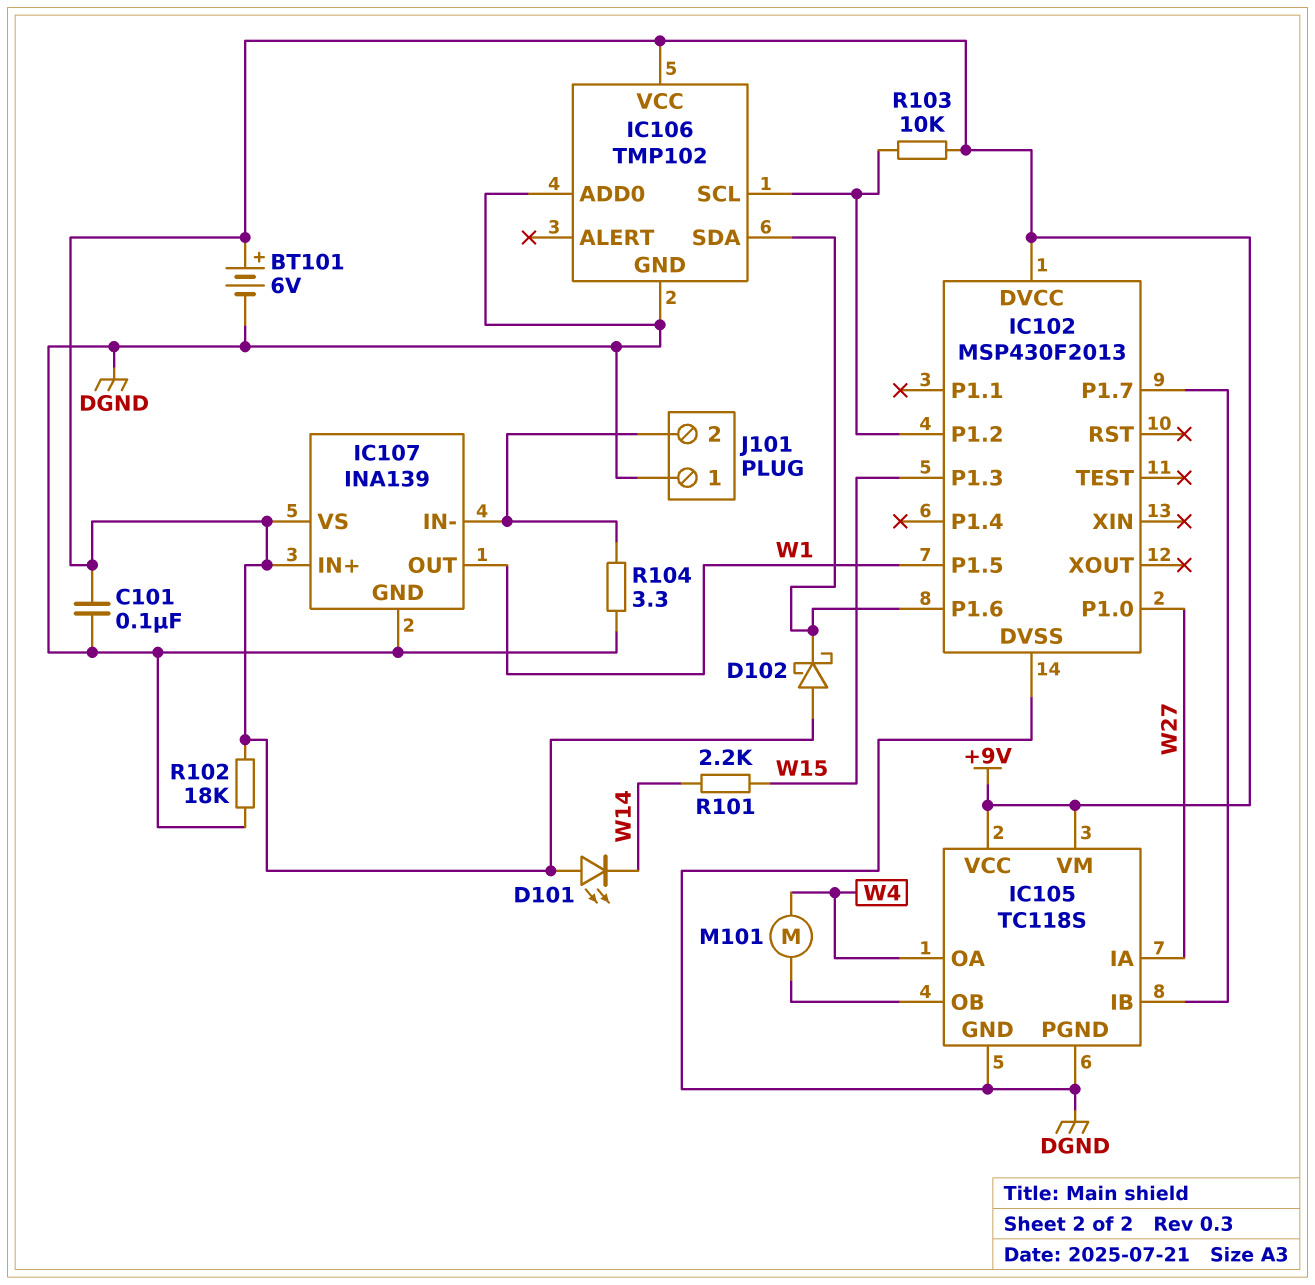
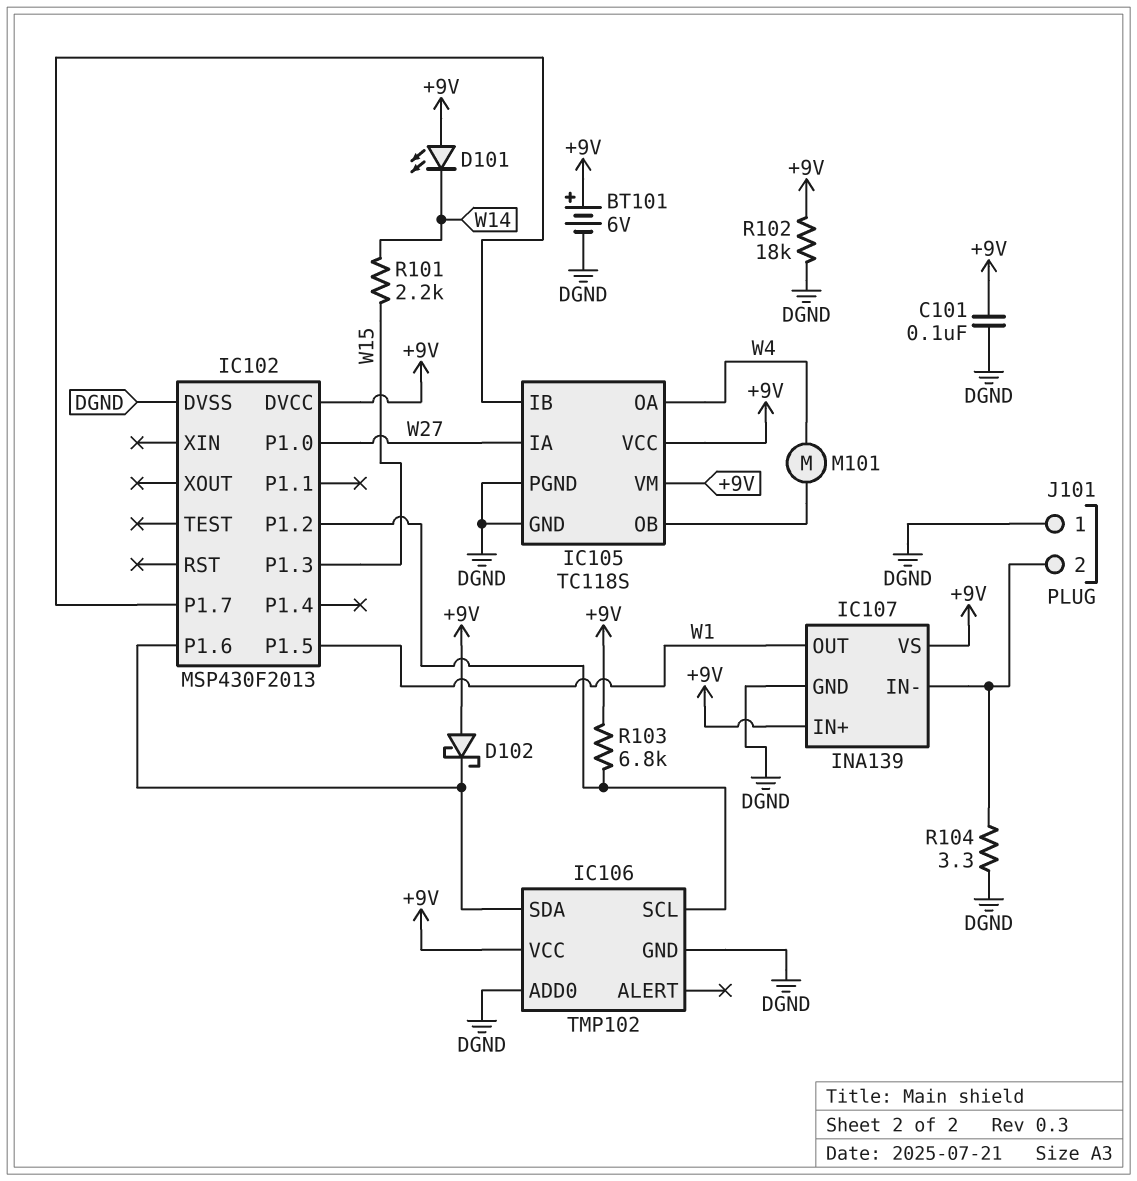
R103: 10k (+9V, IC102/P1.2) -> 6.8k (+9V, IC102/P1.2)

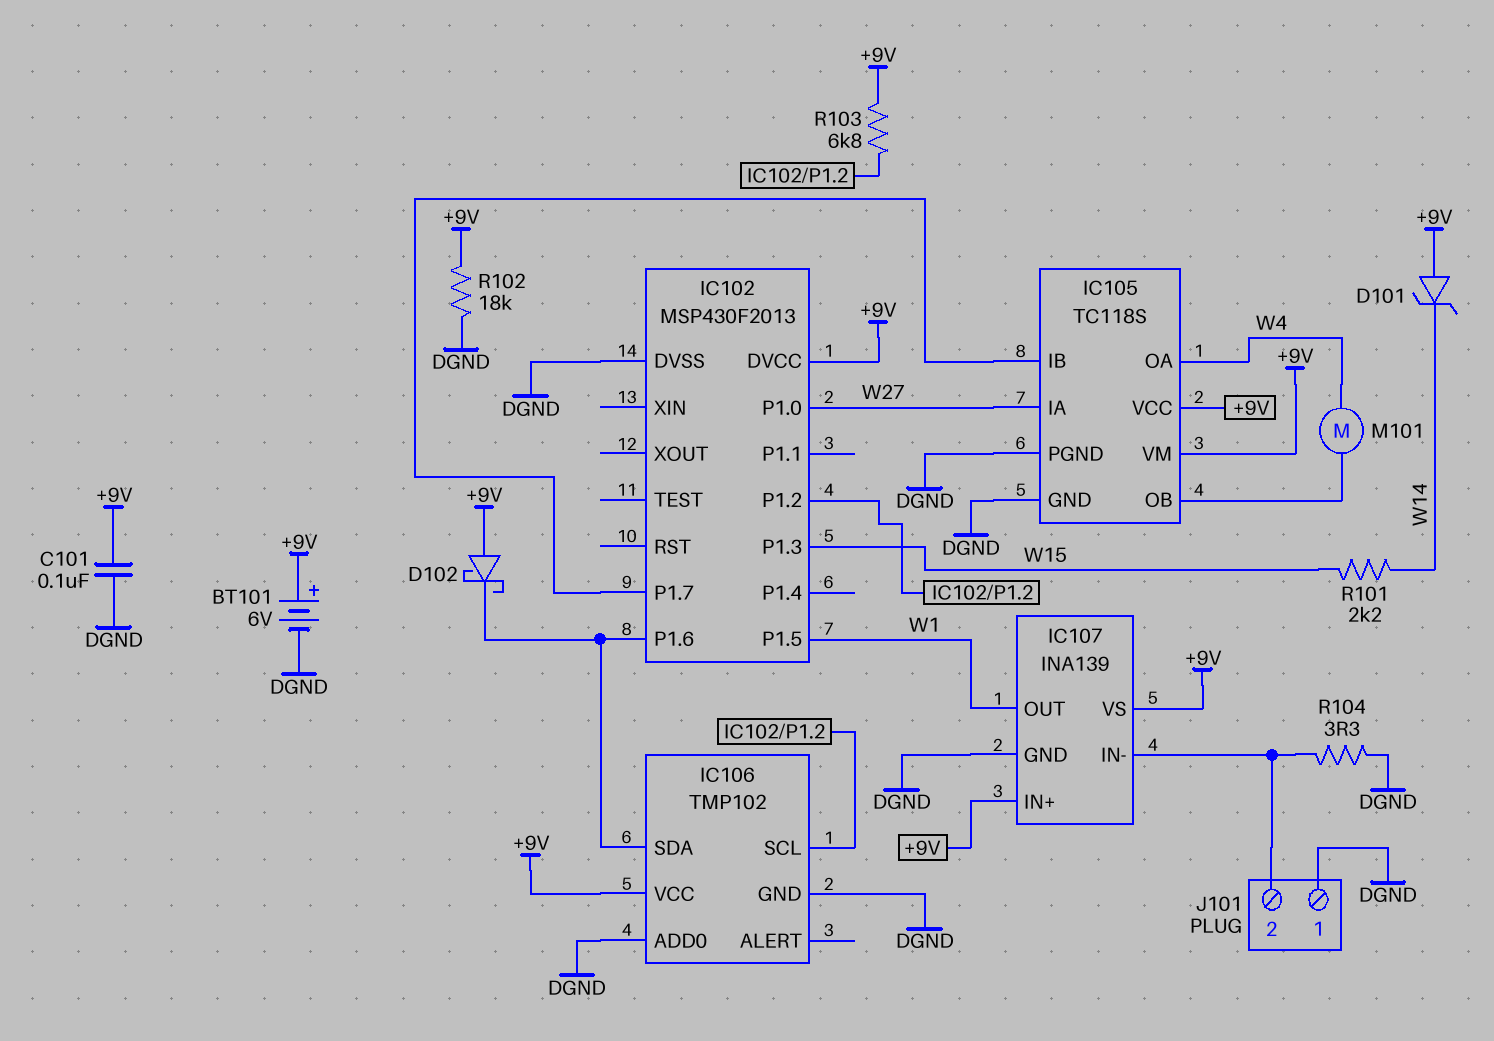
D101: LED (A +9V, K W14) -> zener (A +9V, K W14)

